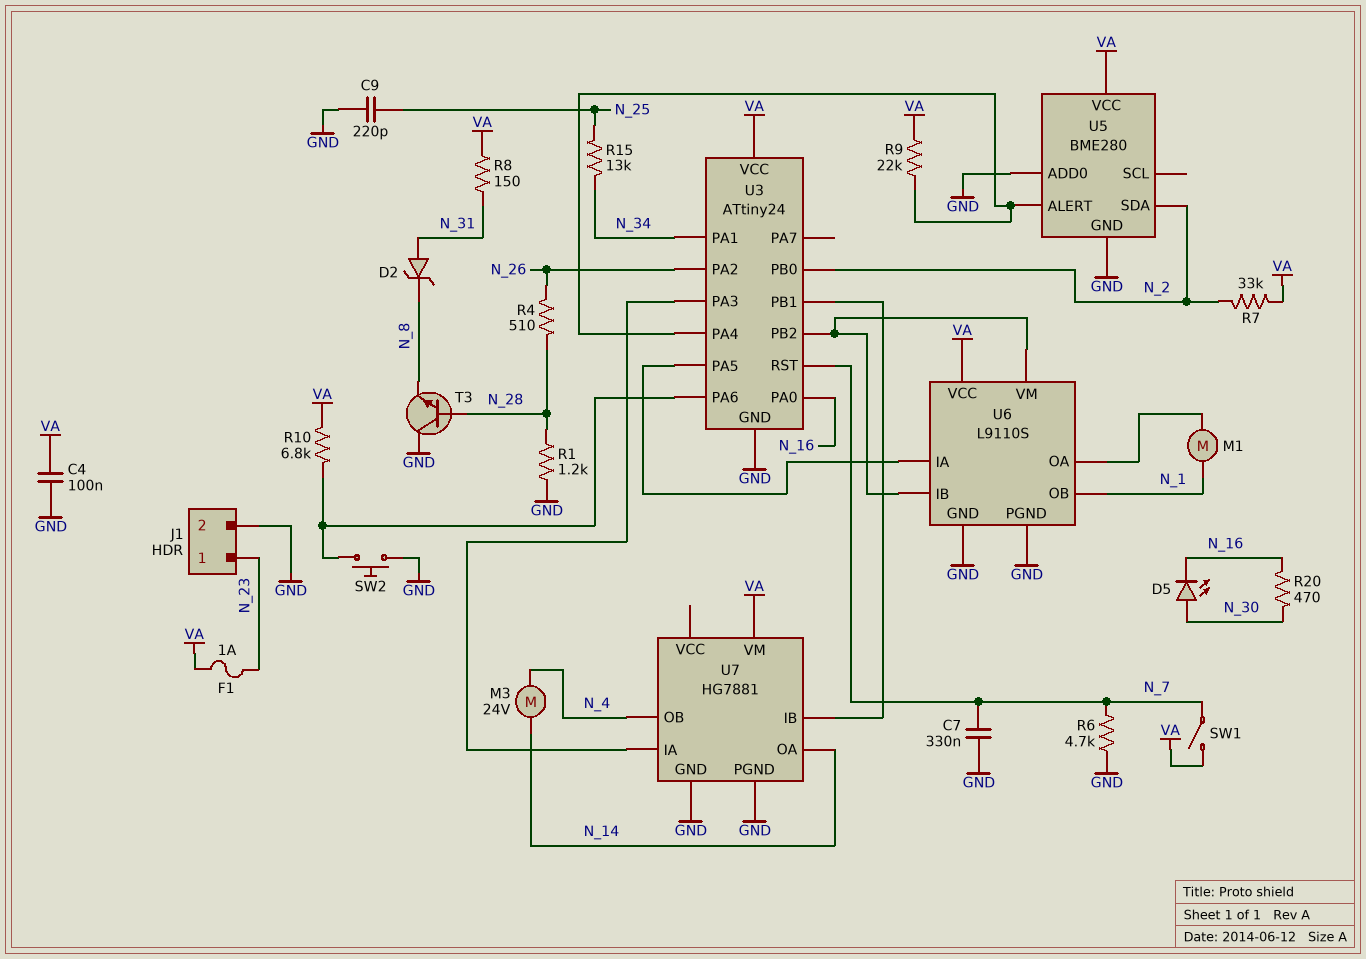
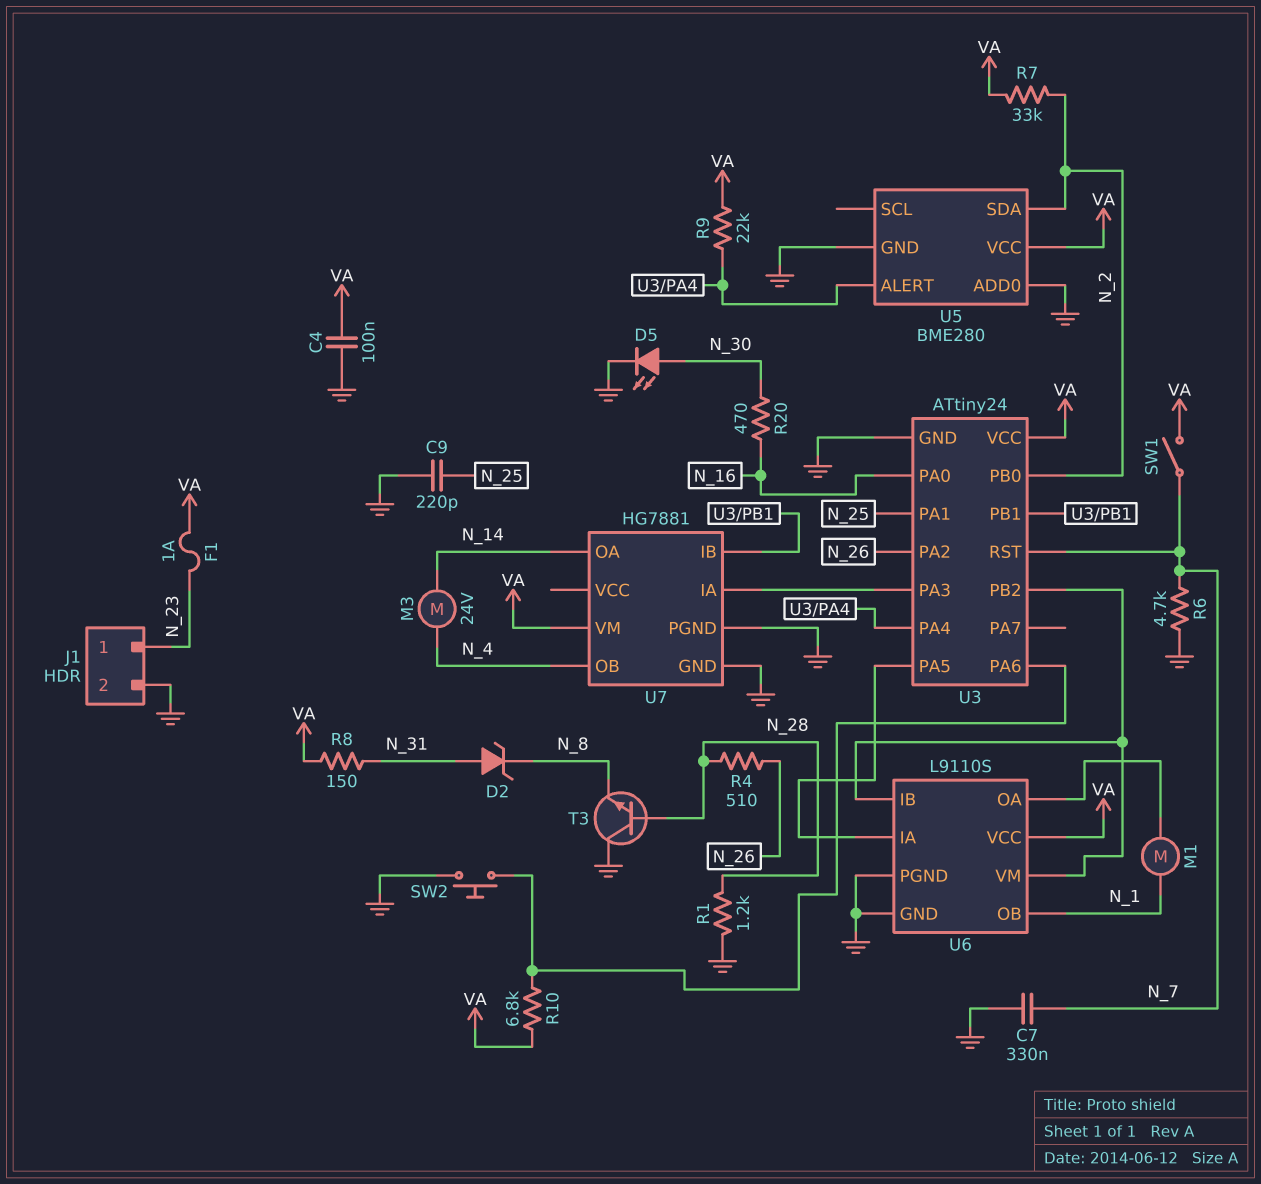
D5: LED (A N_30, K N_16) -> LED (A N_30, K GND)
R15: 13k (N_25, N_34) -> none
U3 pin PA1: N_34 -> N_25

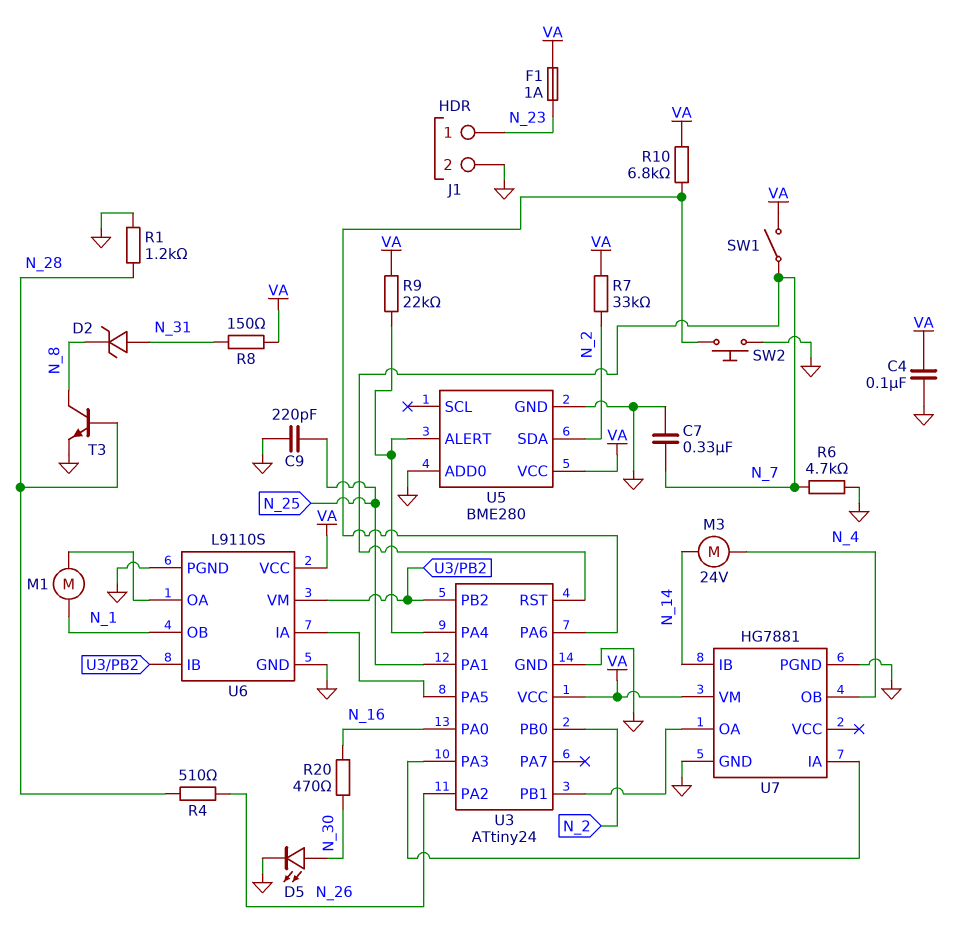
T3: NPN (B N_28, C GND, E N_8) -> NPN (B N_28, C N_8, E GND)
U7 pin IB: U3/PB1 -> N_14
U7 pin OA: N_14 -> U3/PB1

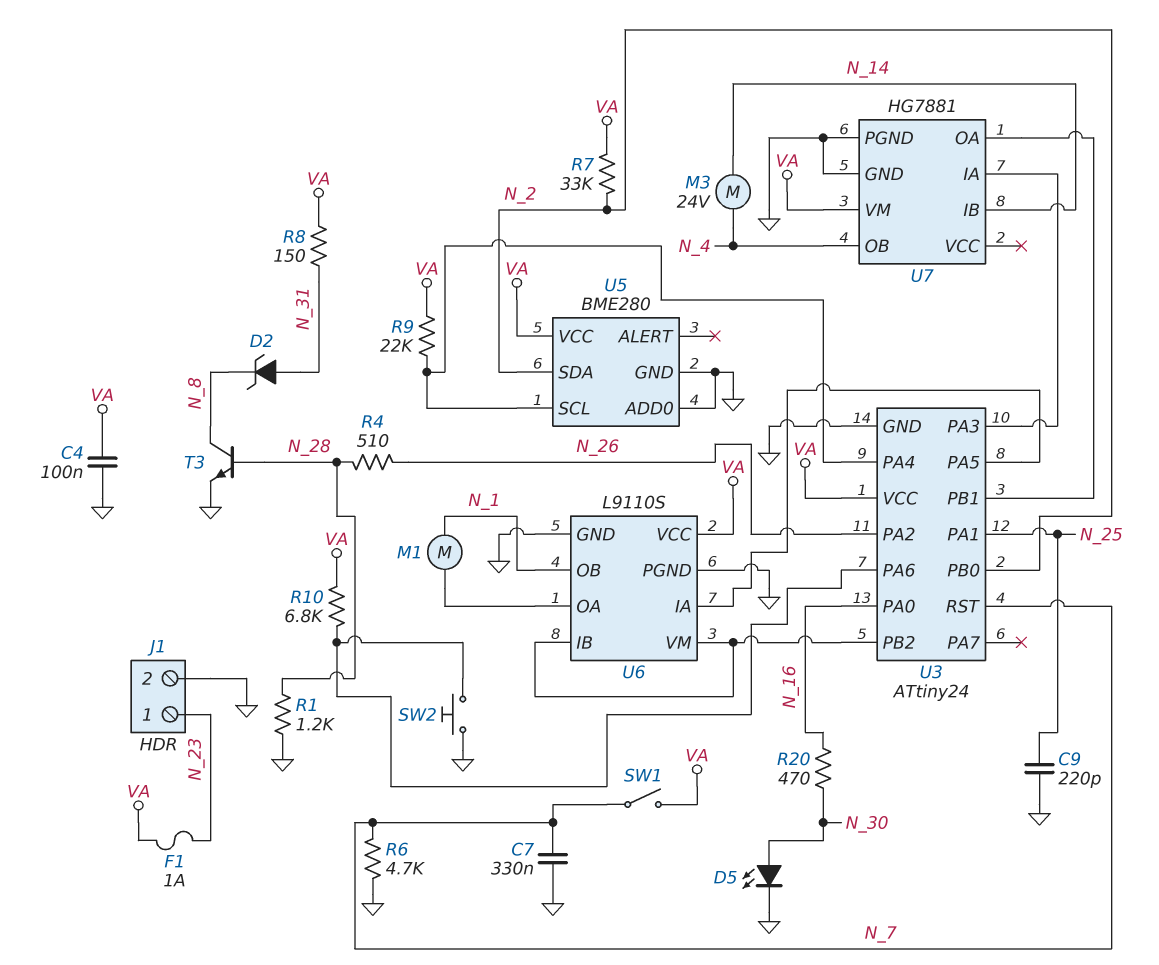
U5 pin ALERT: U3/PA4 -> none
U5 pin SCL: none -> U3/PA4

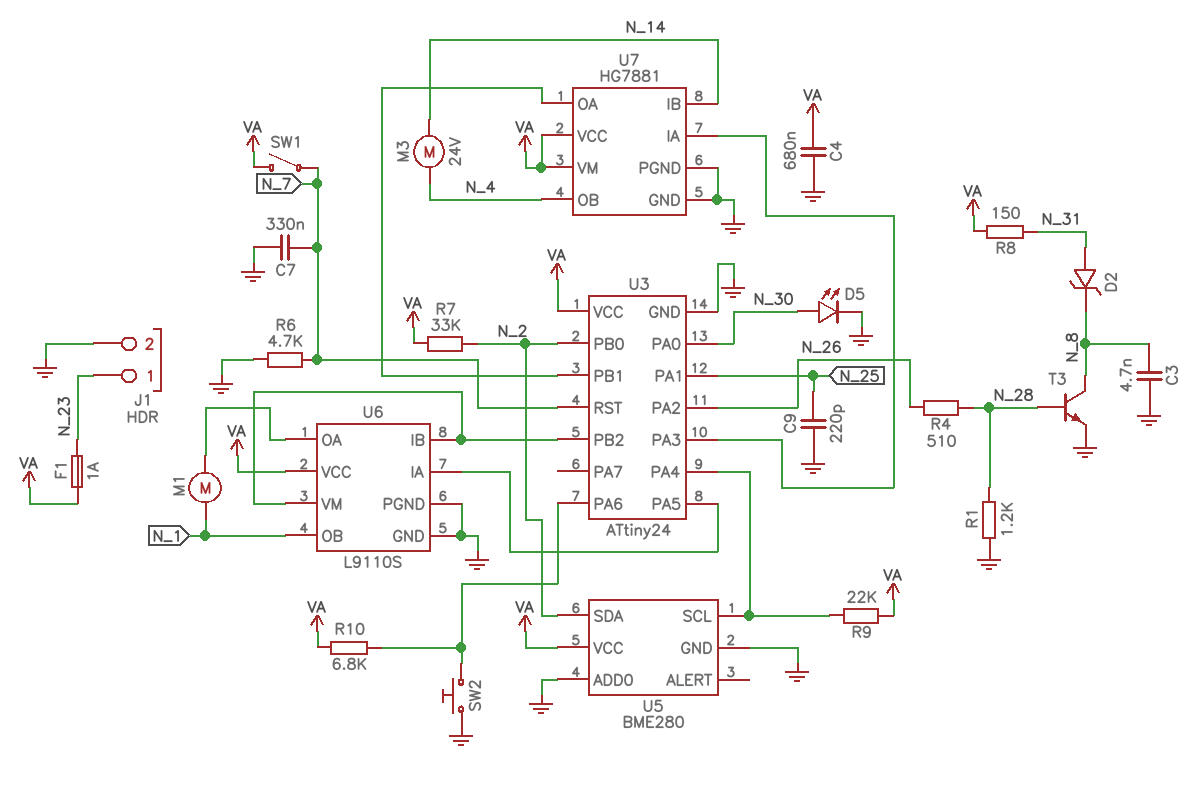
C3: none -> 4.7nF (GND, N_8)
C4: 100nF (GND, VA) -> 680nF (GND, VA)
R20: 470 (N_16, N_30) -> none
U3 pin PA0: N_16 -> N_30
U7 pin VCC: none -> VA

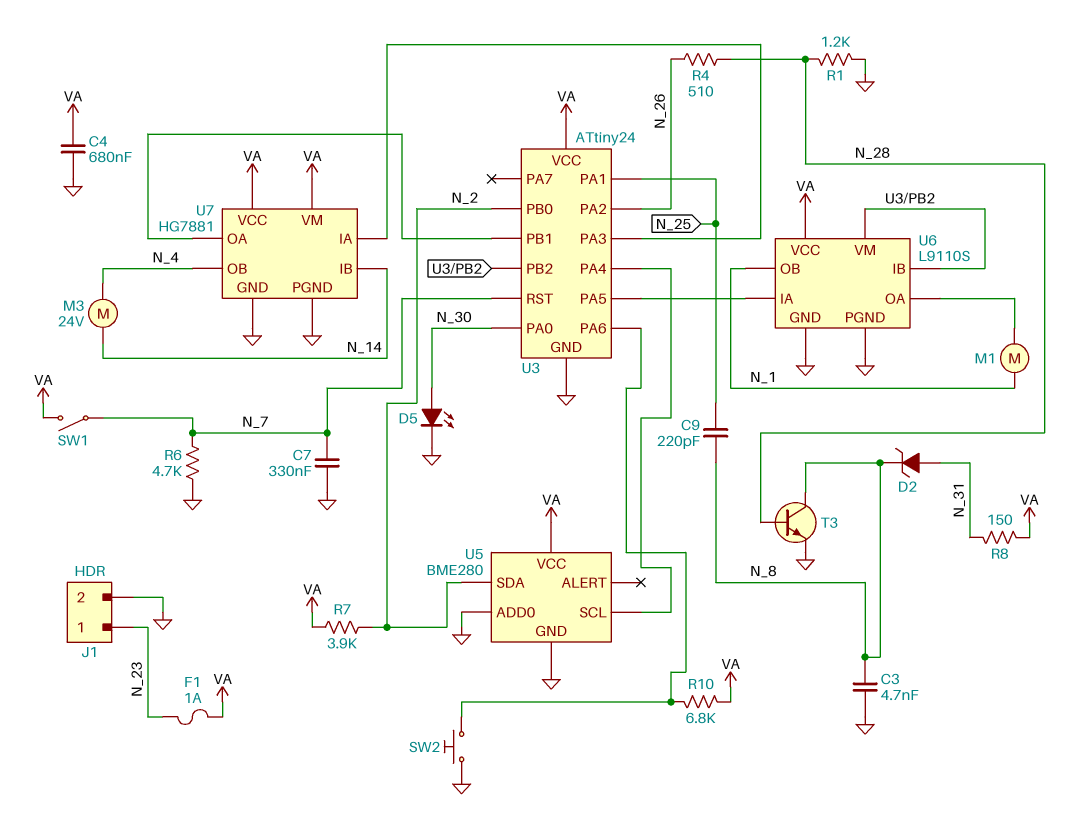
C9: 220pF (GND, N_25) -> 220pF (N_8, N_25)
R7: 33k (N_2, VA) -> 3.9k (N_2, VA)
R9: 22k (U3/PA4, VA) -> none

